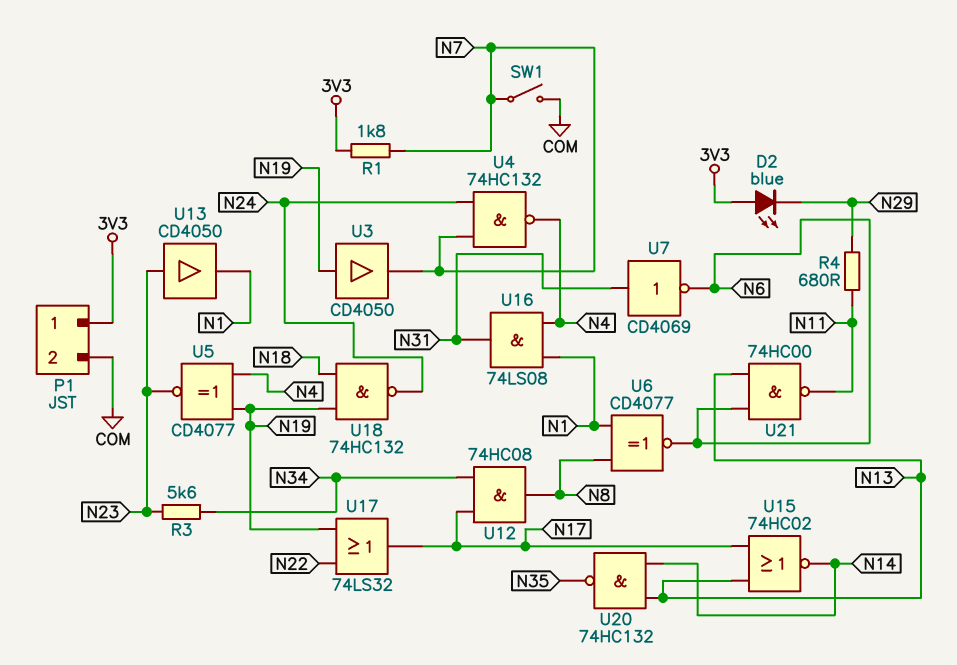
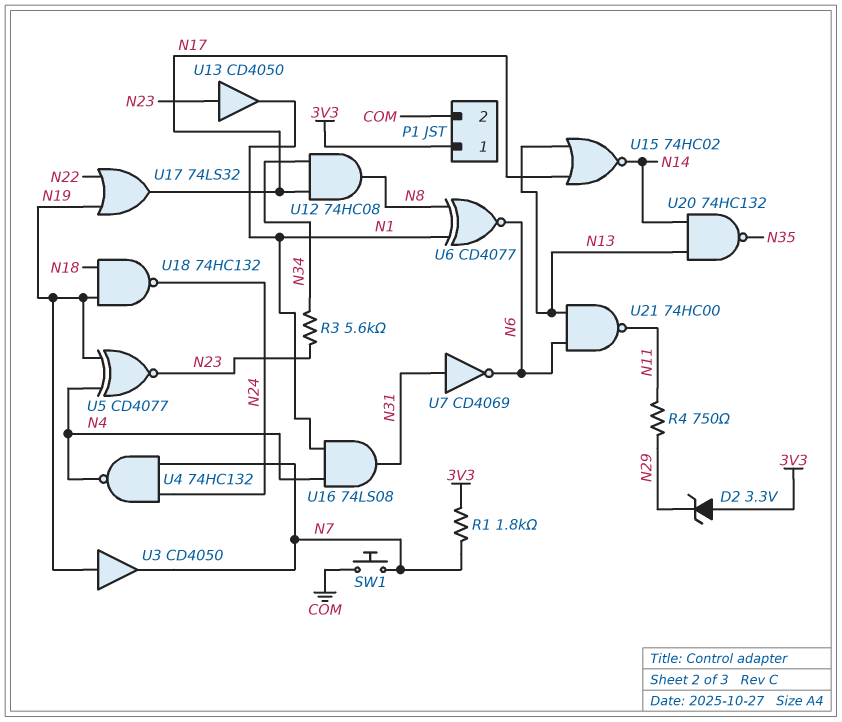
D2: LED blue (A 3V3, K N29) -> zener 3.3V (A 3V3, K N29)
R4: 680 (N11, N29) -> 750 (N11, N29)
SW1: switch (COM, N7) -> button (COM, N7)

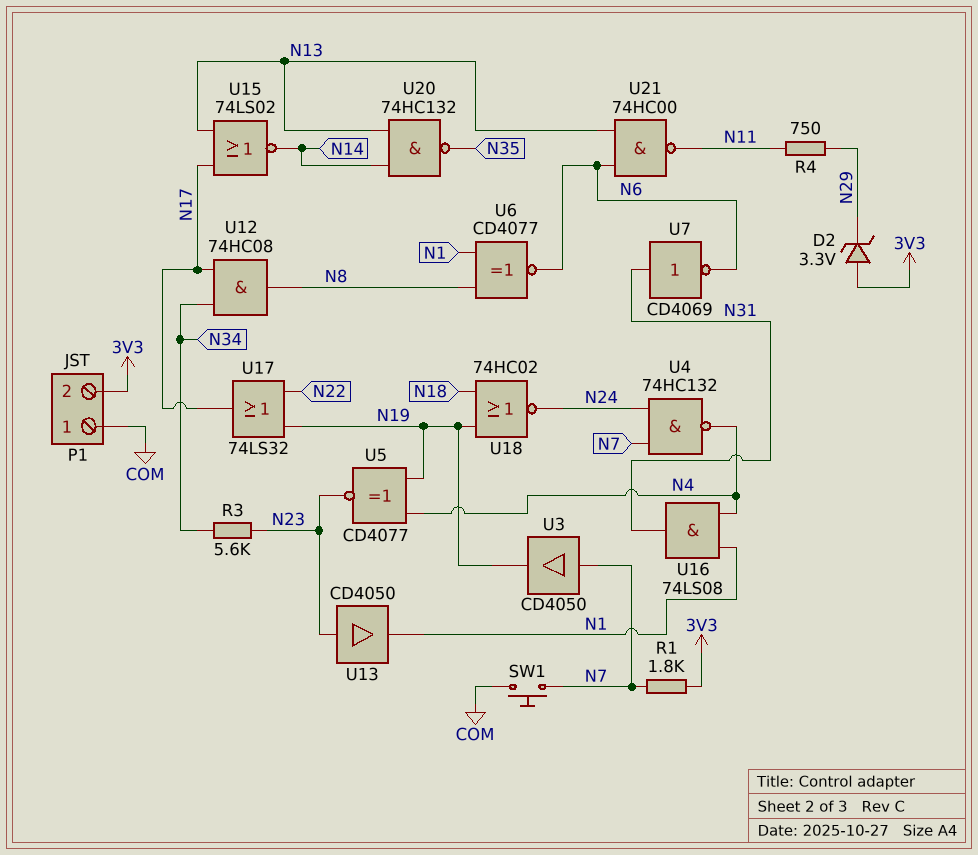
P1 pin 1: 3V3 -> COM
P1 pin 2: COM -> 3V3
U3: buffer CD4050 (in N19, out N7) -> buffer CD4050 (in N7, out N19)
U15: NOR 74HC02 (in N13, in N17, out N14) -> NOR 74LS02 (in N13, in N17, out N14)
U18: NAND 74HC132 (in N18, in N19, out N24) -> NOR 74HC02 (in N18, in N19, out N24)

